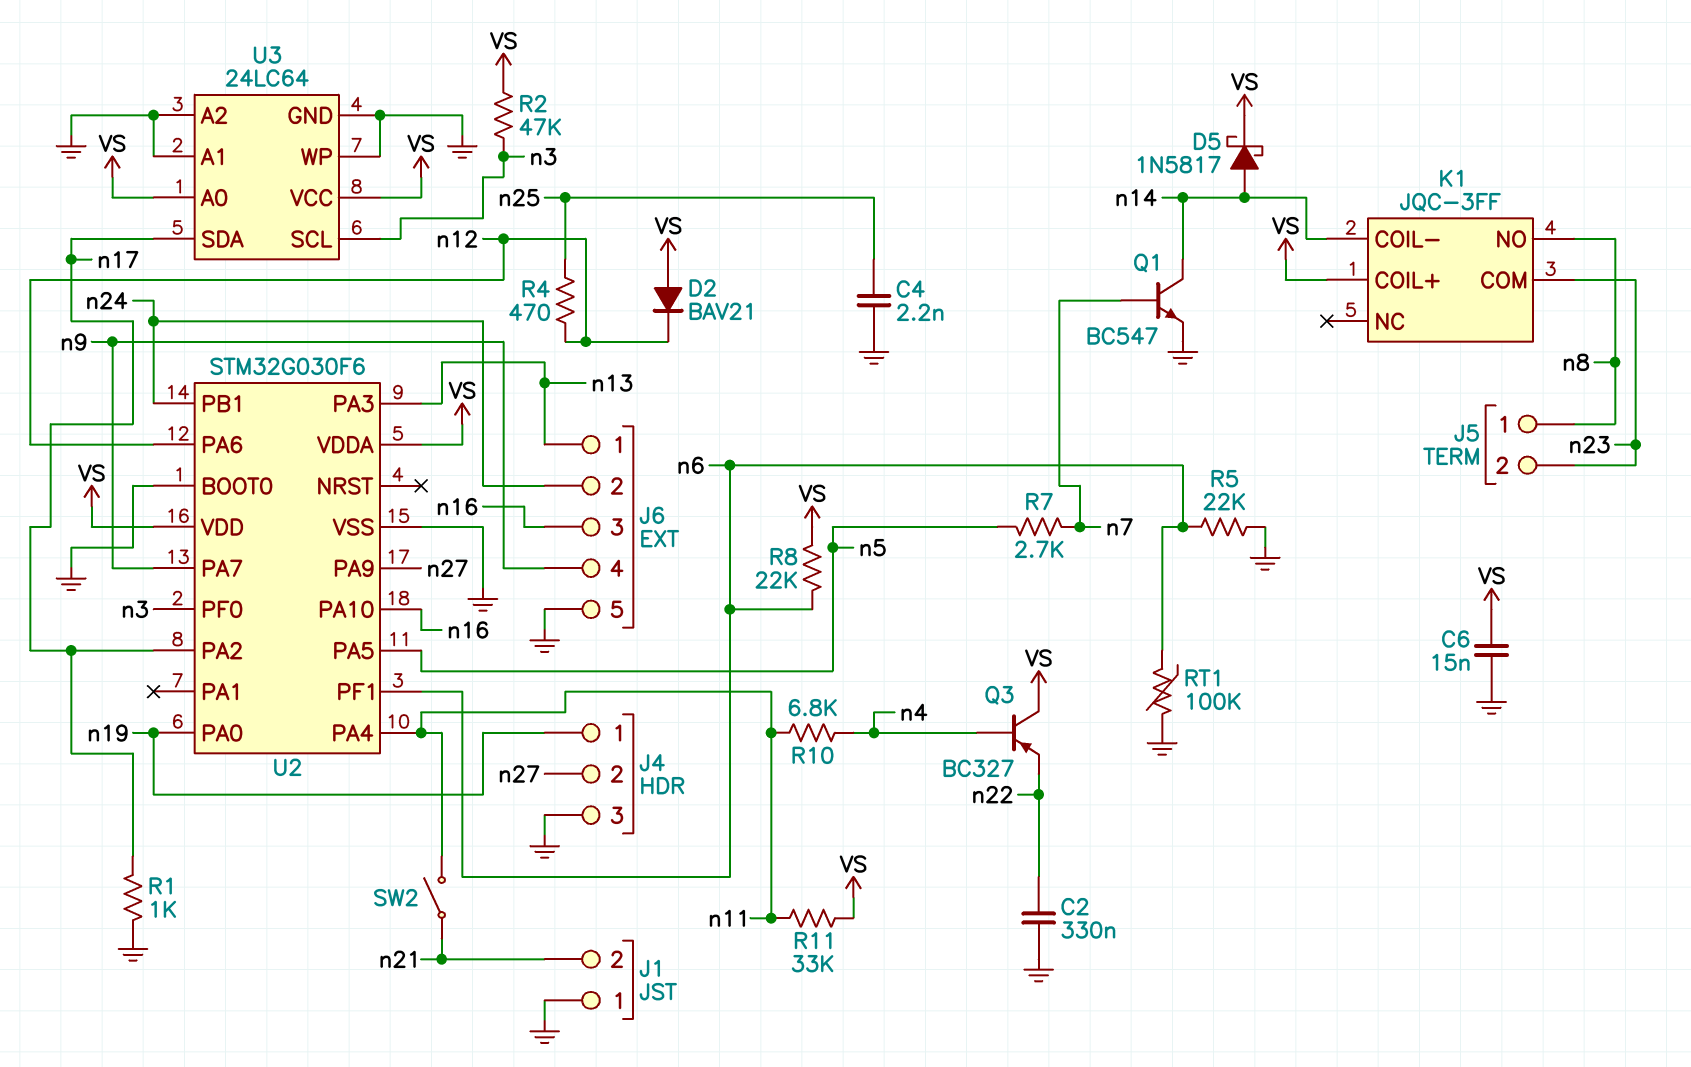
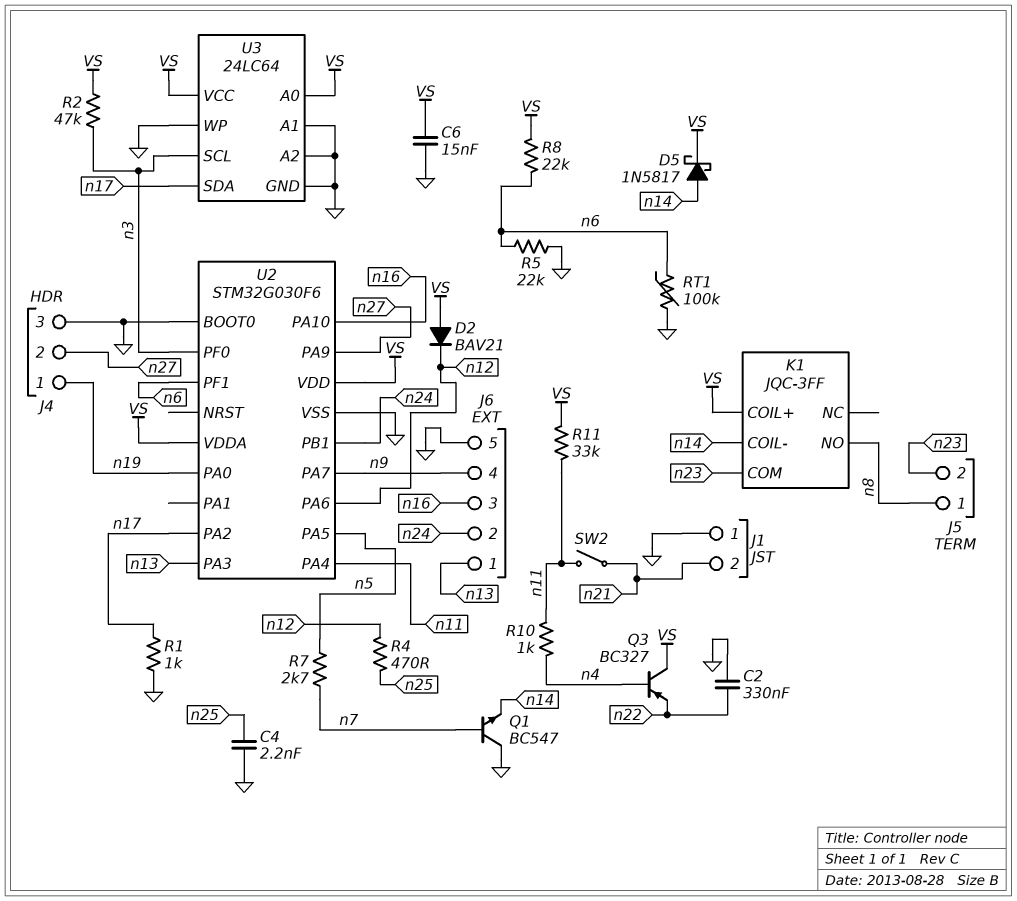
Q1: NPN BC547 (B n7, C n14, E GND) -> NPN BC547 (B n7, C GND, E n14)
R10: 6.8k (n4, n11) -> 1k (n4, n11)

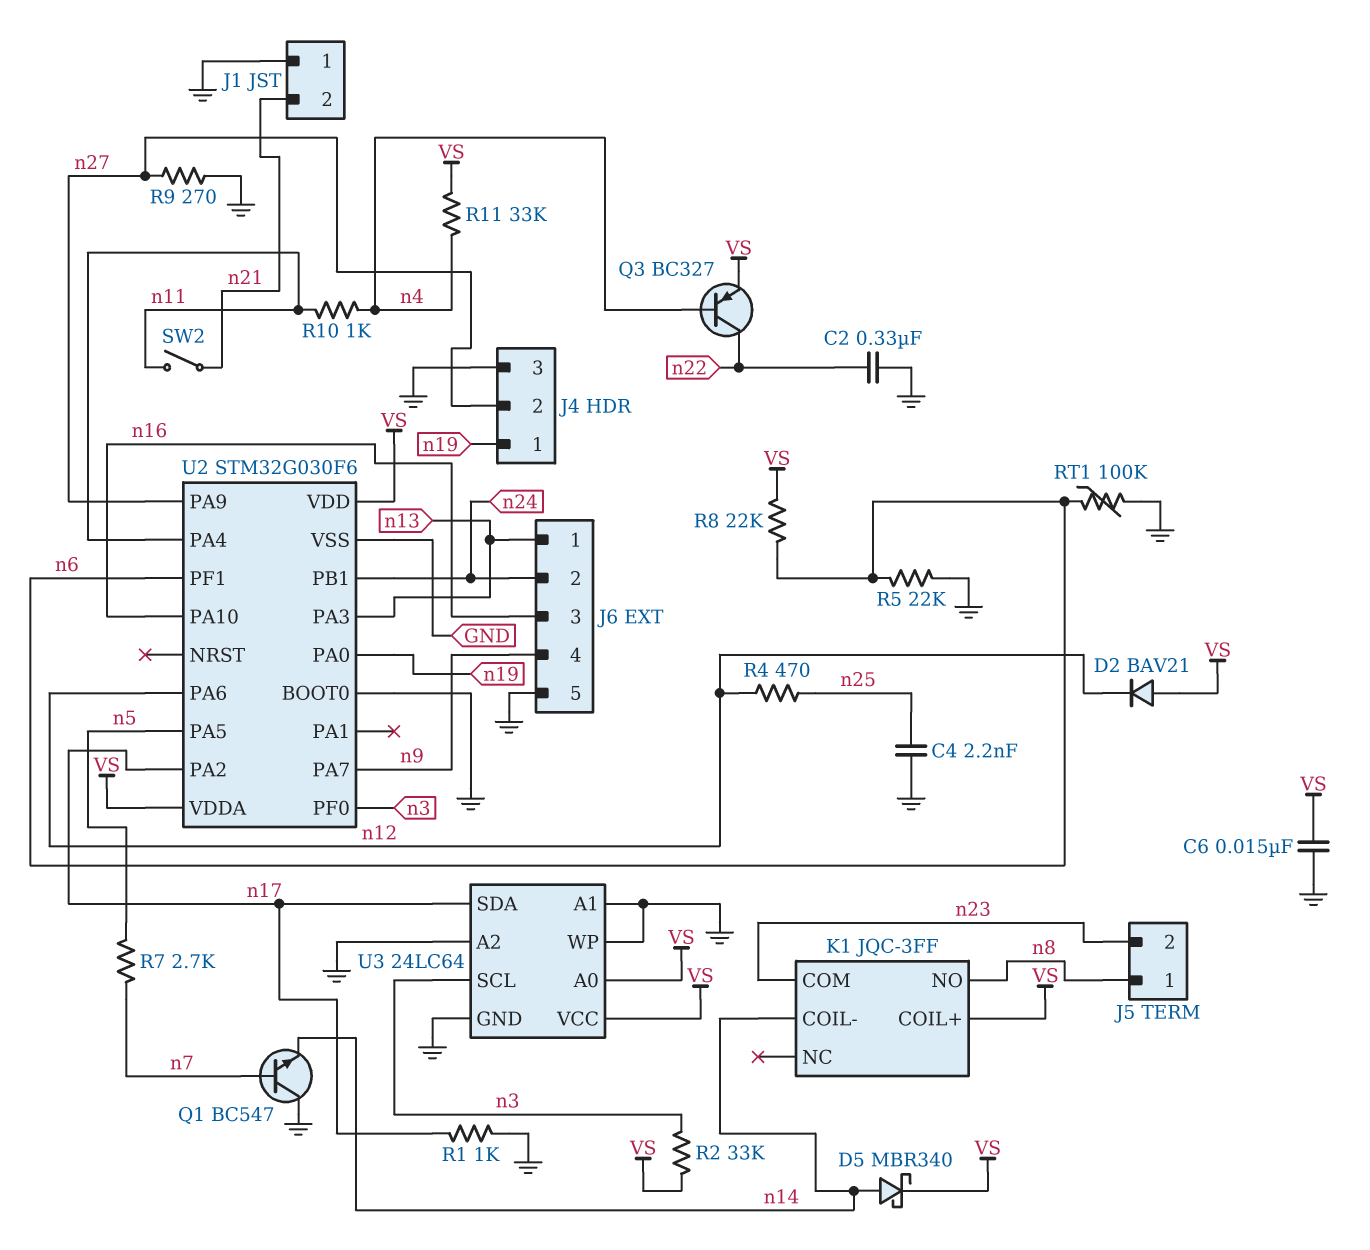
D5: schottky 1N5817 (A n14, K VS) -> schottky MBR340 (A n14, K VS)
Q3: PNP BC327 (B n4, C VS, E n22) -> PNP BC327 (B n4, C n22, E VS)
R2: 47k (VS, n3) -> 33k (VS, n3)
R9: none -> 270 (GND, n27)
R11: 33k (VS, n11) -> 33k (VS, n4)

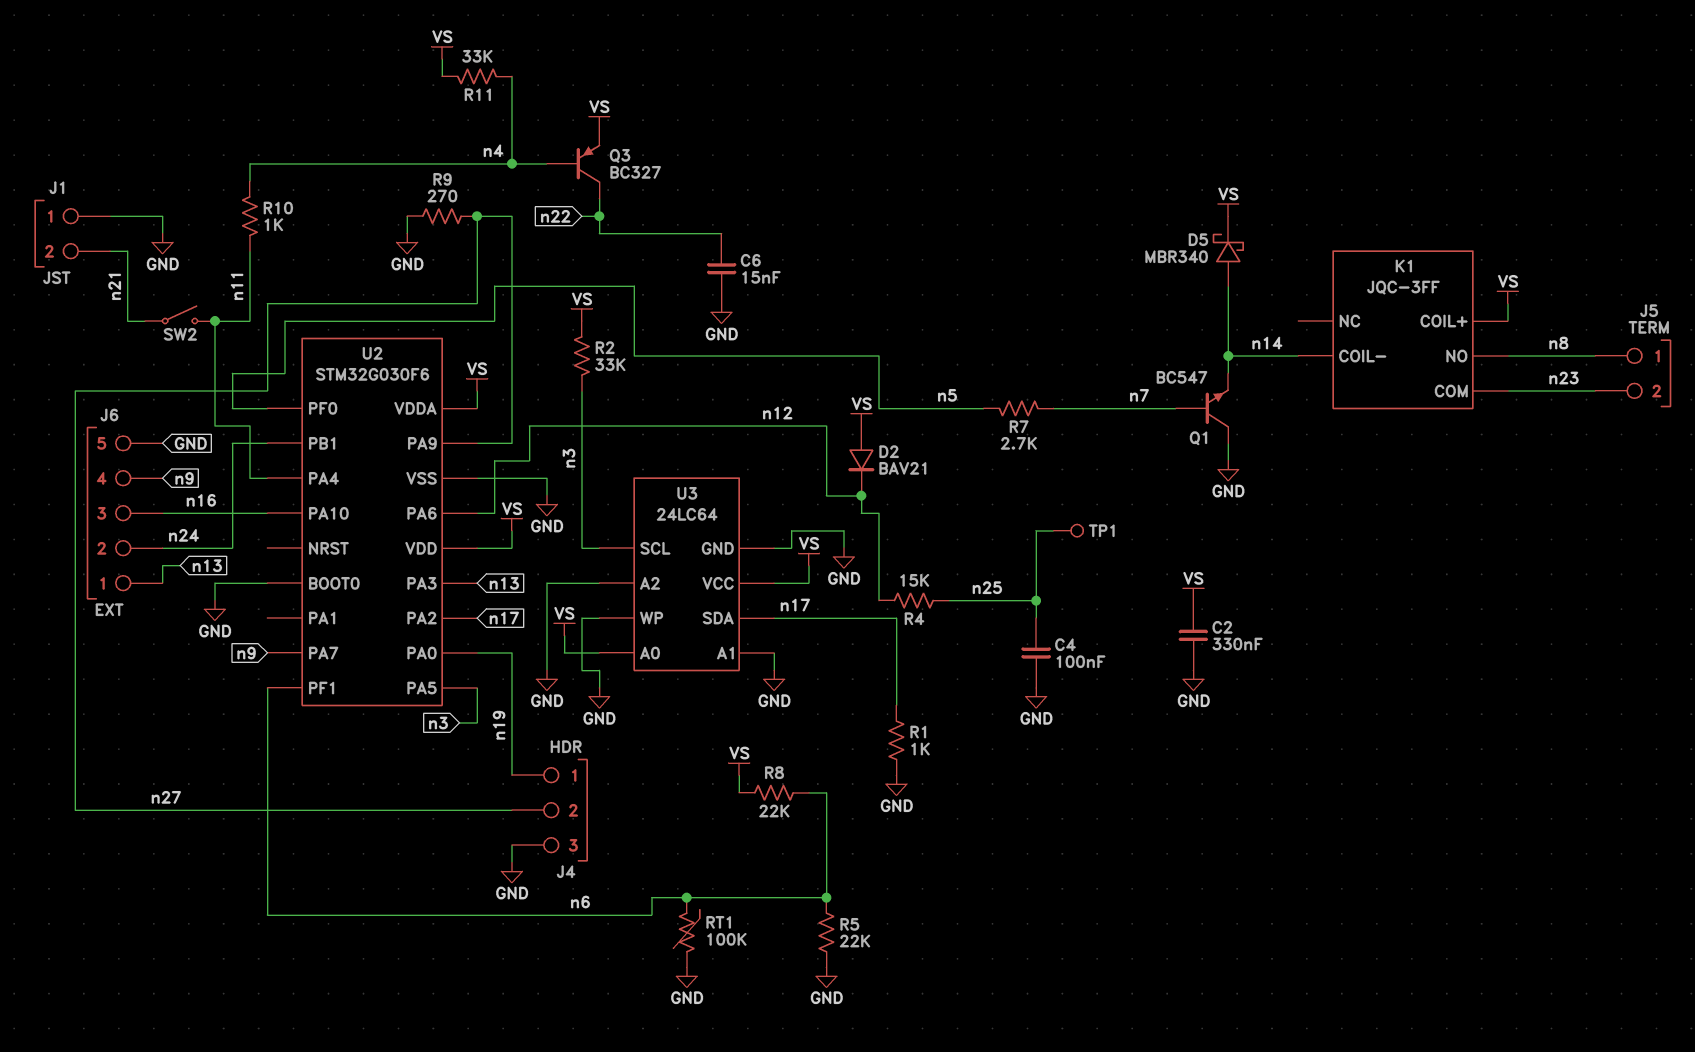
C2: 330nF (GND, n22) -> 330nF (GND, VS)
C4: 2.2nF (GND, n25) -> 100nF (GND, n25)
C6: 15nF (GND, VS) -> 15nF (GND, n22)
R4: 470 (n12, n25) -> 15k (n12, n25)
TP1: none -> test point (n25)
U2 pin PA5: n5 -> n3
U2 pin PF0: n3 -> n5

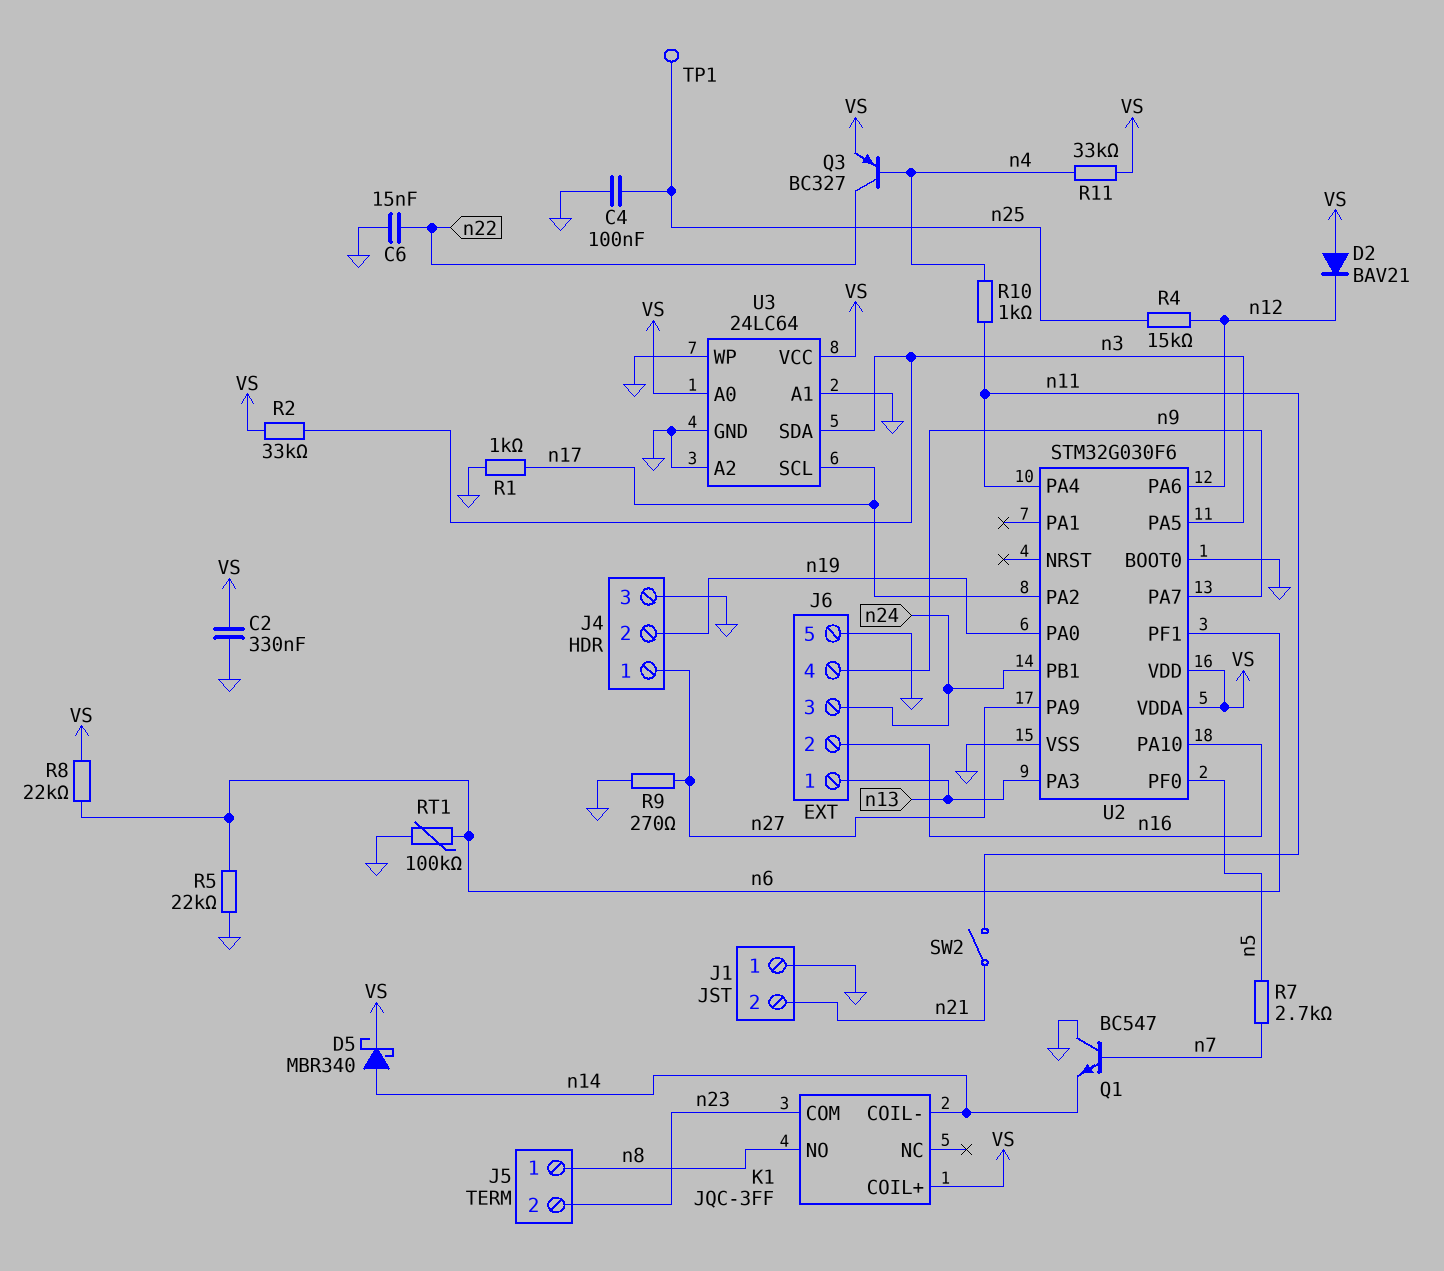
J4 pin 1: n19 -> n27
J4 pin 2: n27 -> n19
J6 pin 2: n24 -> n16
J6 pin 3: n16 -> n24
U3 pin SCL: n3 -> n17
U3 pin SDA: n17 -> n3

